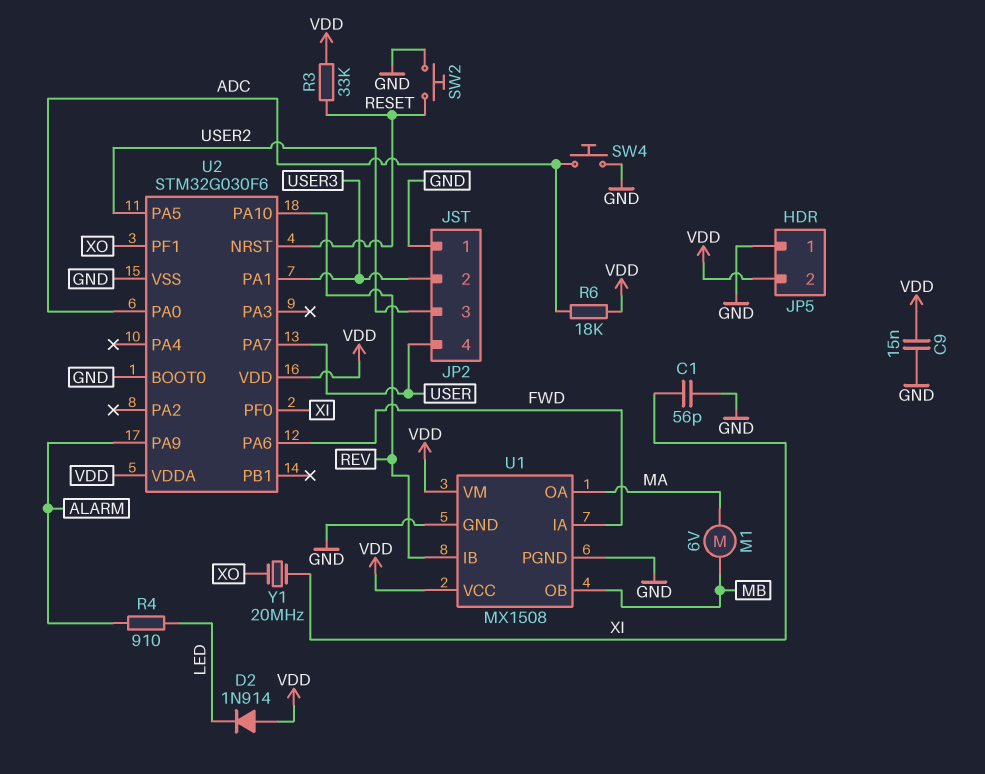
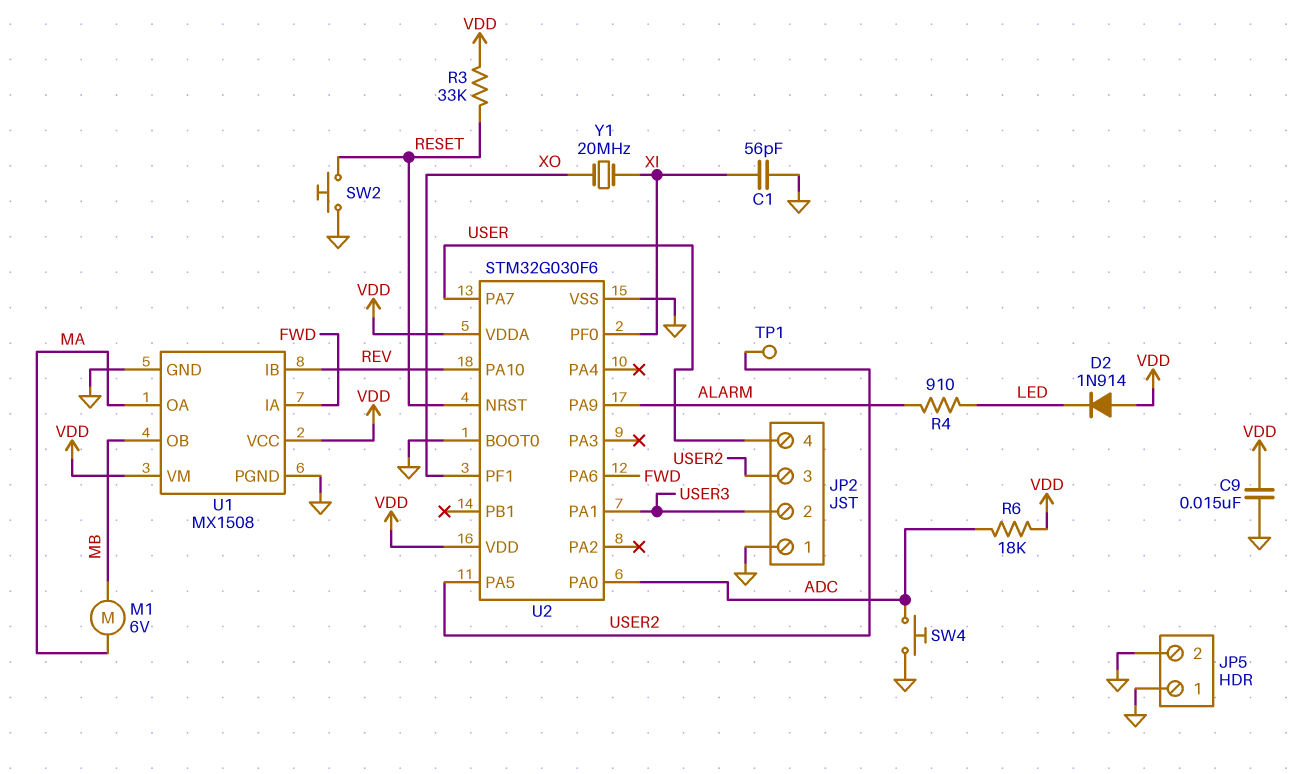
JP5 pin 2: VDD -> GND
TP1: none -> test point (USER2)

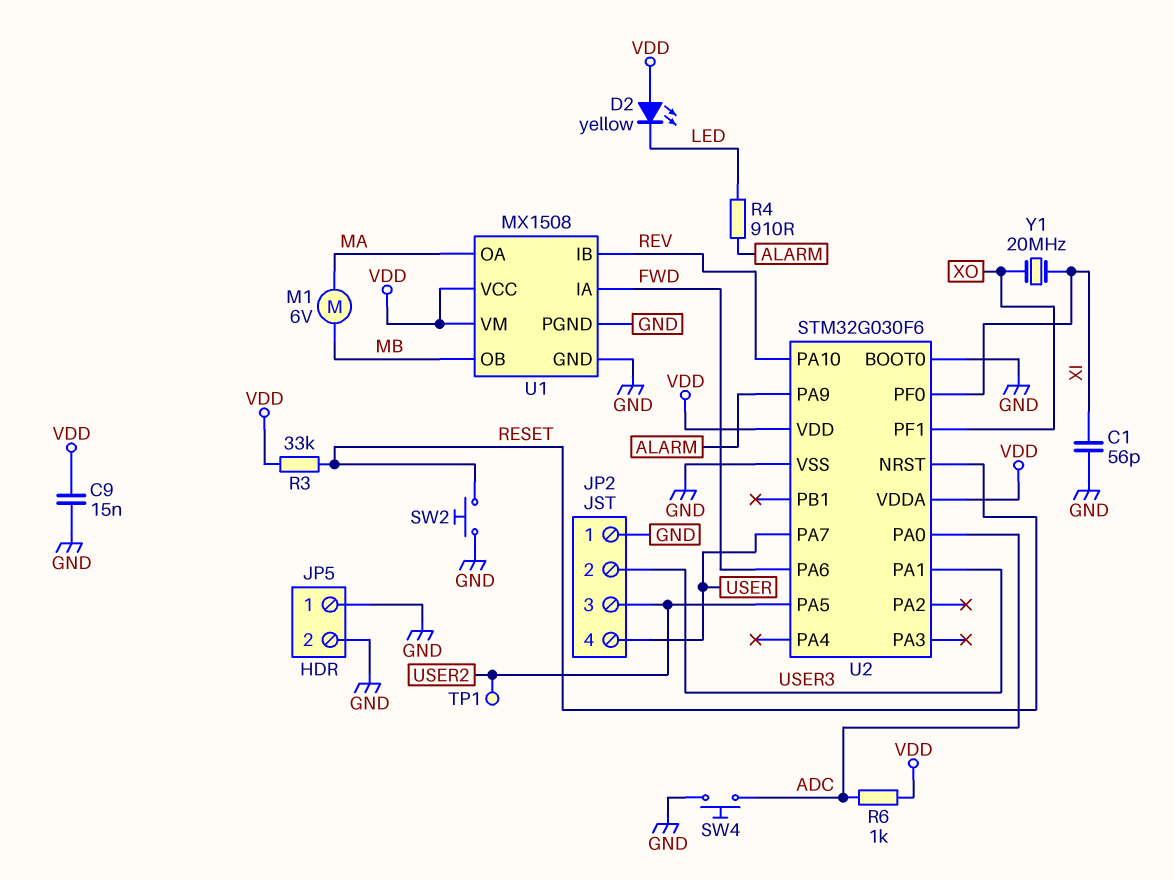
D2: diode 1N914 (A VDD, K LED) -> LED yellow (A VDD, K LED)
R6: 18k (ADC, VDD) -> 1k (ADC, VDD)

